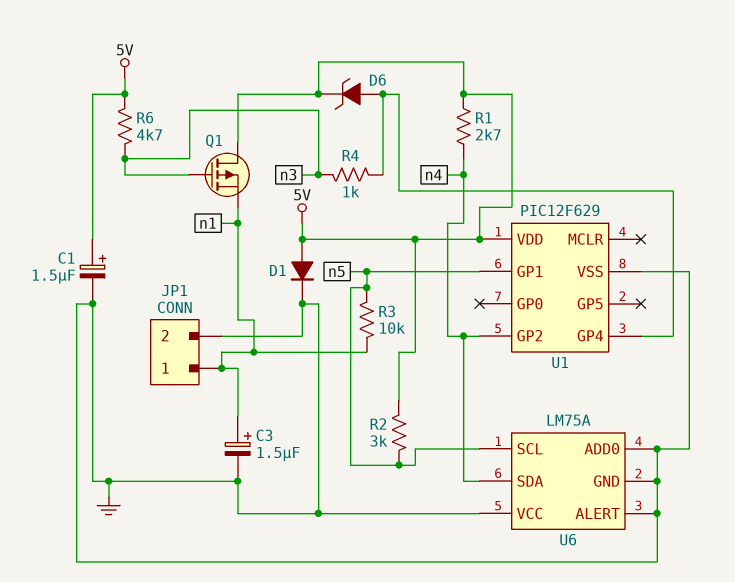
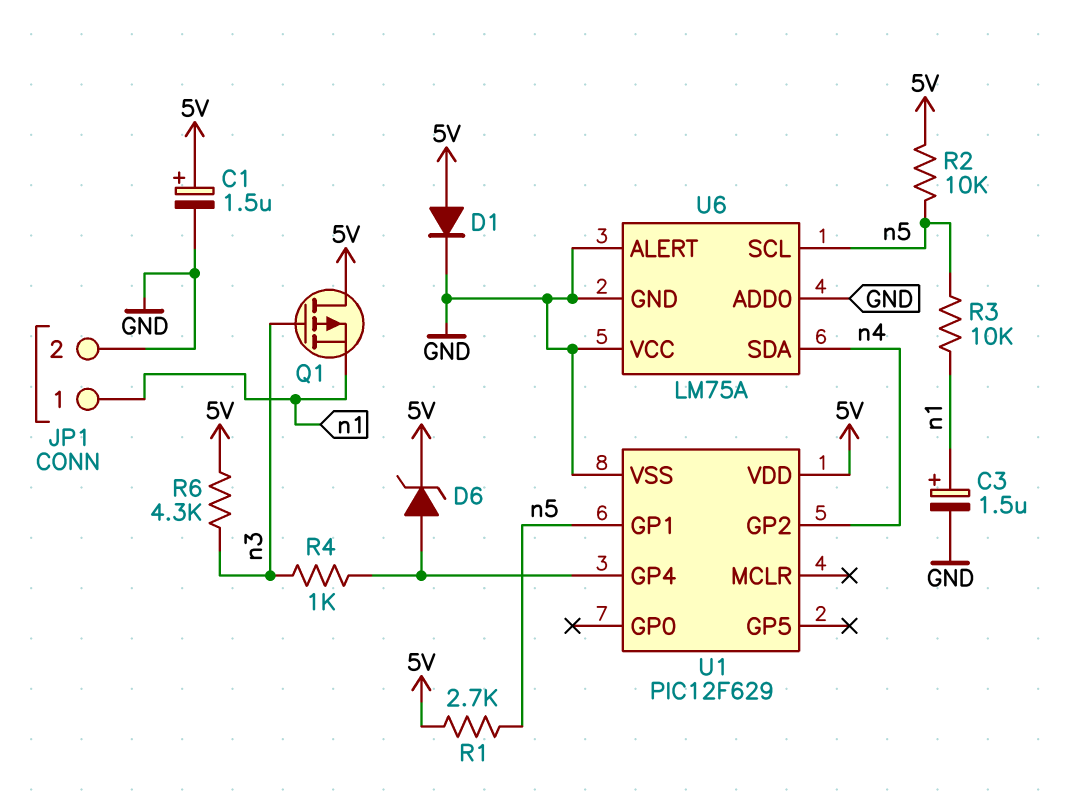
R1: 2.7k (5V, n4) -> 2.7k (5V, n5)
R2: 3k (5V, n5) -> 10k (5V, n5)
R6: 4.7k (5V, n3) -> 4.3k (5V, n3)

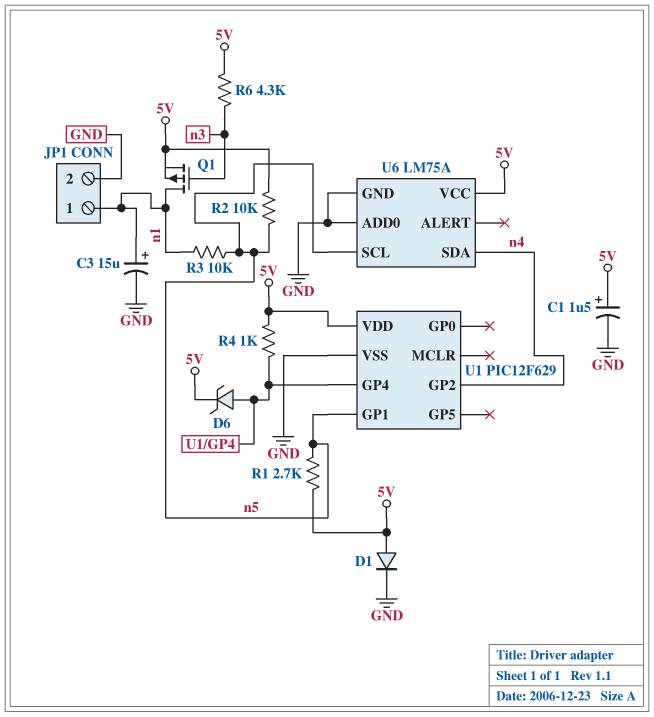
C3: 1.5uF (plus n1, minus GND) -> 15uF (plus n1, minus GND)
Q1: PMOS (G n3, D 5V, S n1) -> PMOS (G n3, D n1, S 5V)
R4: 1k (U1/GP4, n3) -> 1k (5V, U1/GP4)
U6 pin ALERT: GND -> none
U6 pin VCC: GND -> 5V

